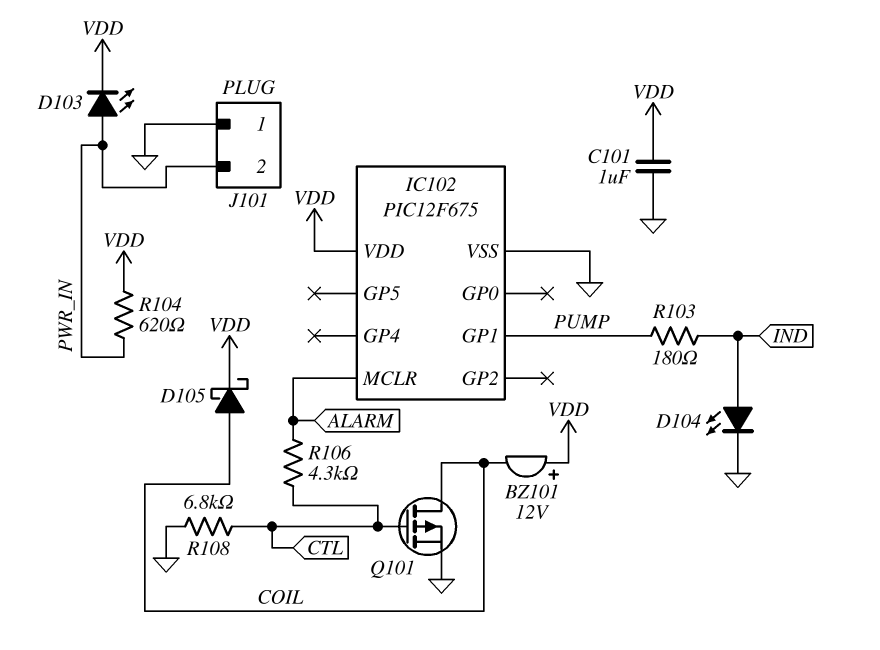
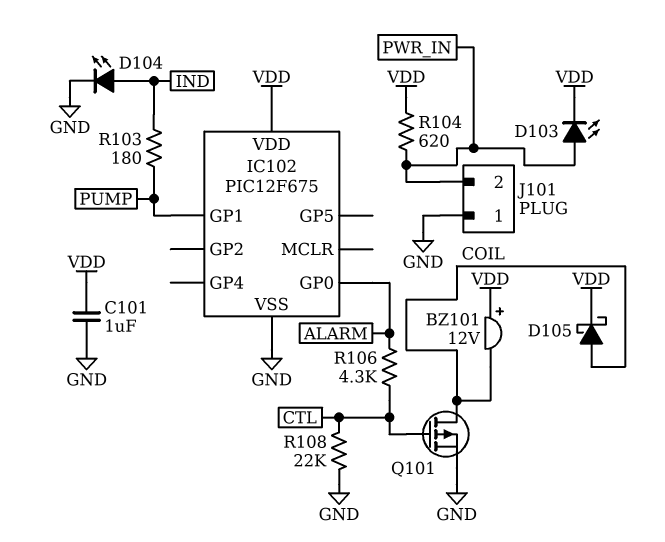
IC102 pin GP0: none -> ALARM
IC102 pin MCLR: ALARM -> none
R108: 6.8k (CTL, GND) -> 22k (CTL, GND)

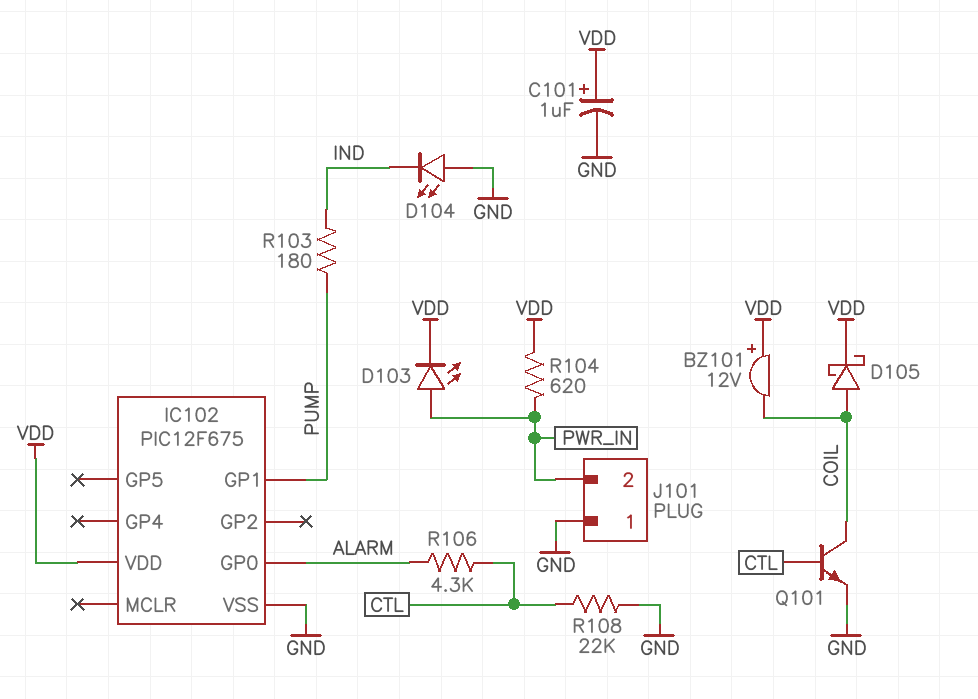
C101: 1uF (GND, VDD) -> 1uF (plus VDD, minus GND)
D104: LED (A IND, K GND) -> LED (A GND, K IND)
Q101: PMOS (G CTL, D COIL, S GND) -> NPN (B CTL, C COIL, E GND)

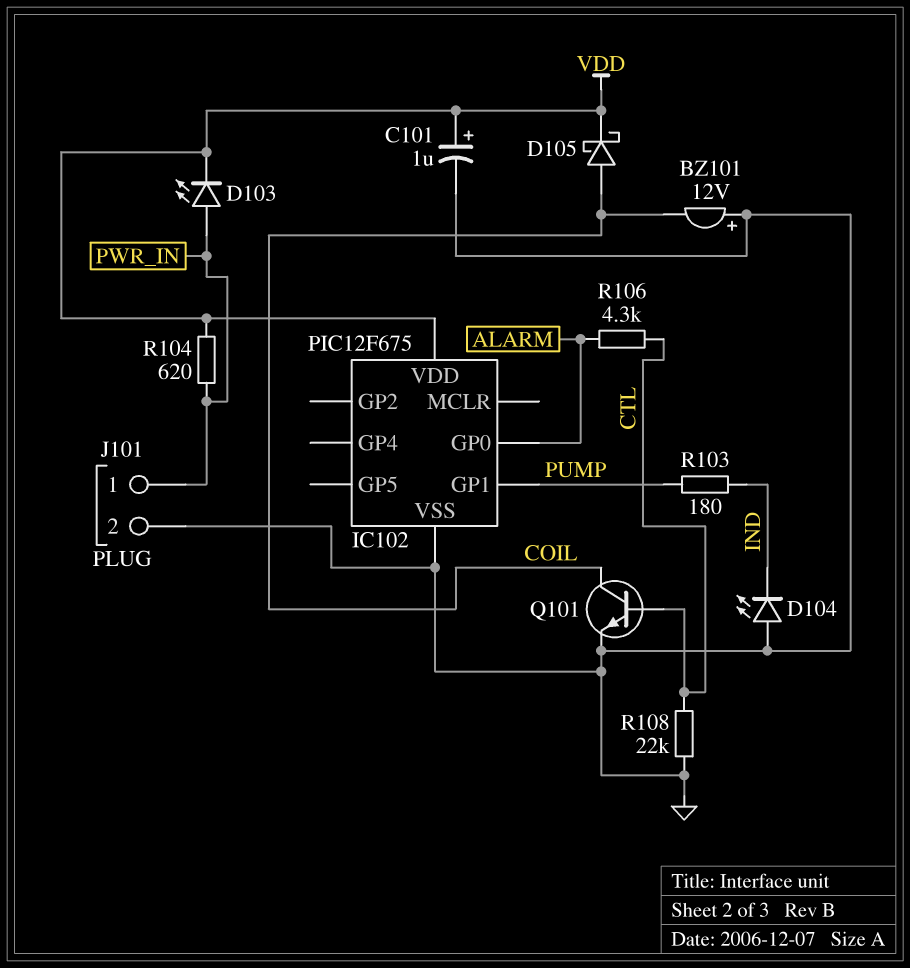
BZ101: buzzer 12V (plus VDD, minus COIL) -> buzzer 12V (plus GND, minus COIL)
J101 pin 1: GND -> PWR_IN
J101 pin 2: PWR_IN -> GND

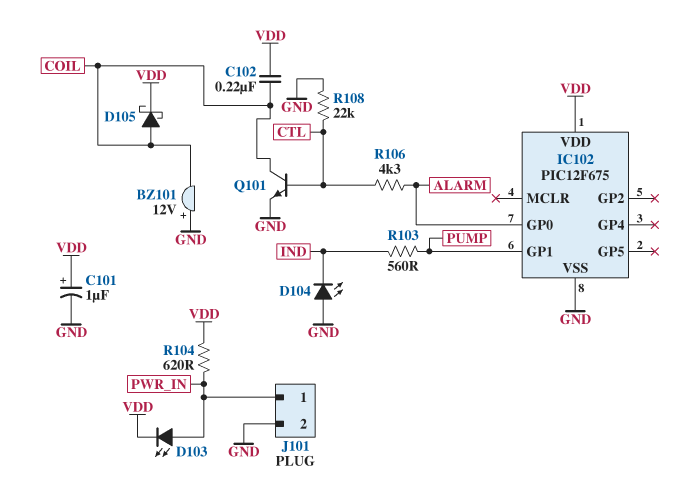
C102: none -> 220nF (COIL, VDD)
R103: 180 (IND, PUMP) -> 560 (IND, PUMP)

